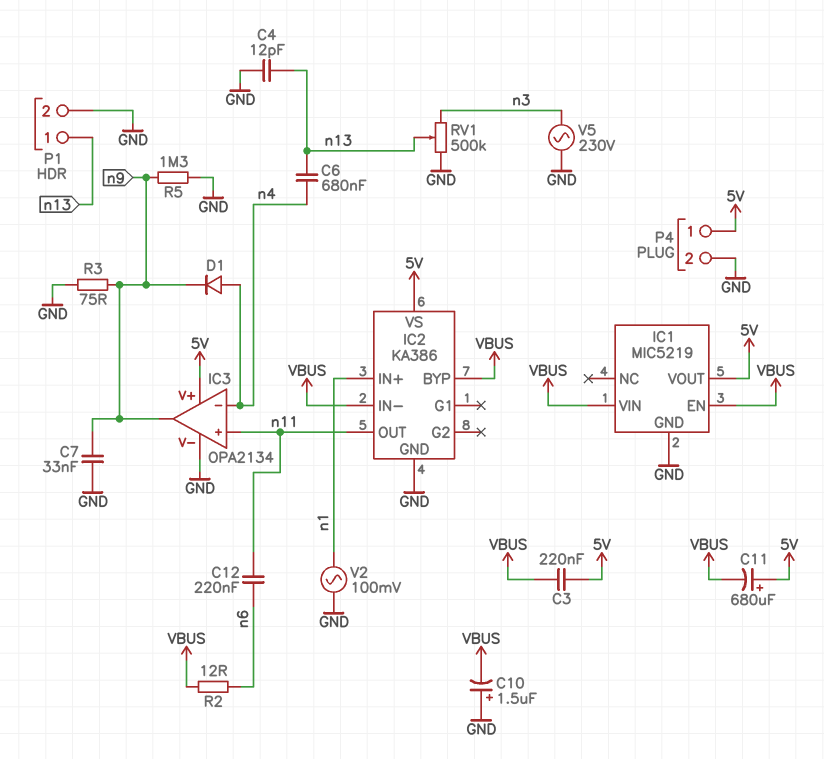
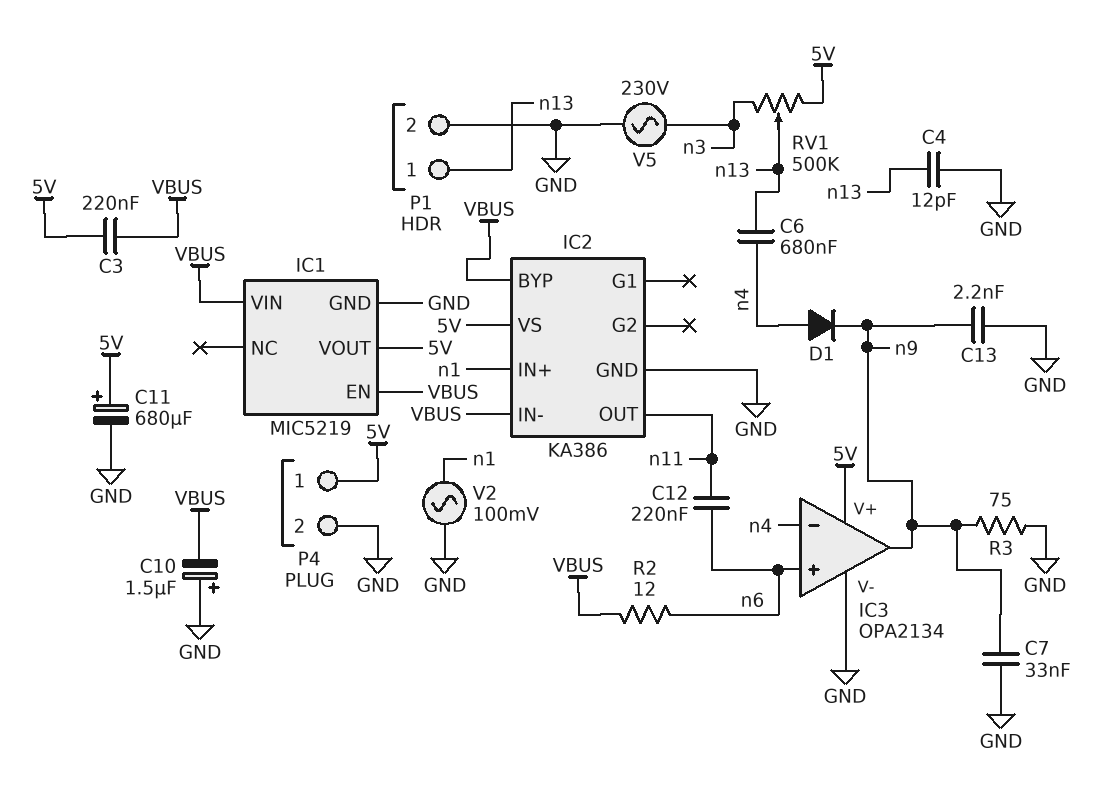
C11: 680uF (plus 5V, minus VBUS) -> 680uF (plus 5V, minus GND)
C13: none -> 2.2nF (GND, n9)
IC3 pin in+: n11 -> n6
R5: 1.3M (GND, n9) -> none
RV1: 500k (GND, n3, wiper n13) -> 500k (5V, n3, wiper n13)

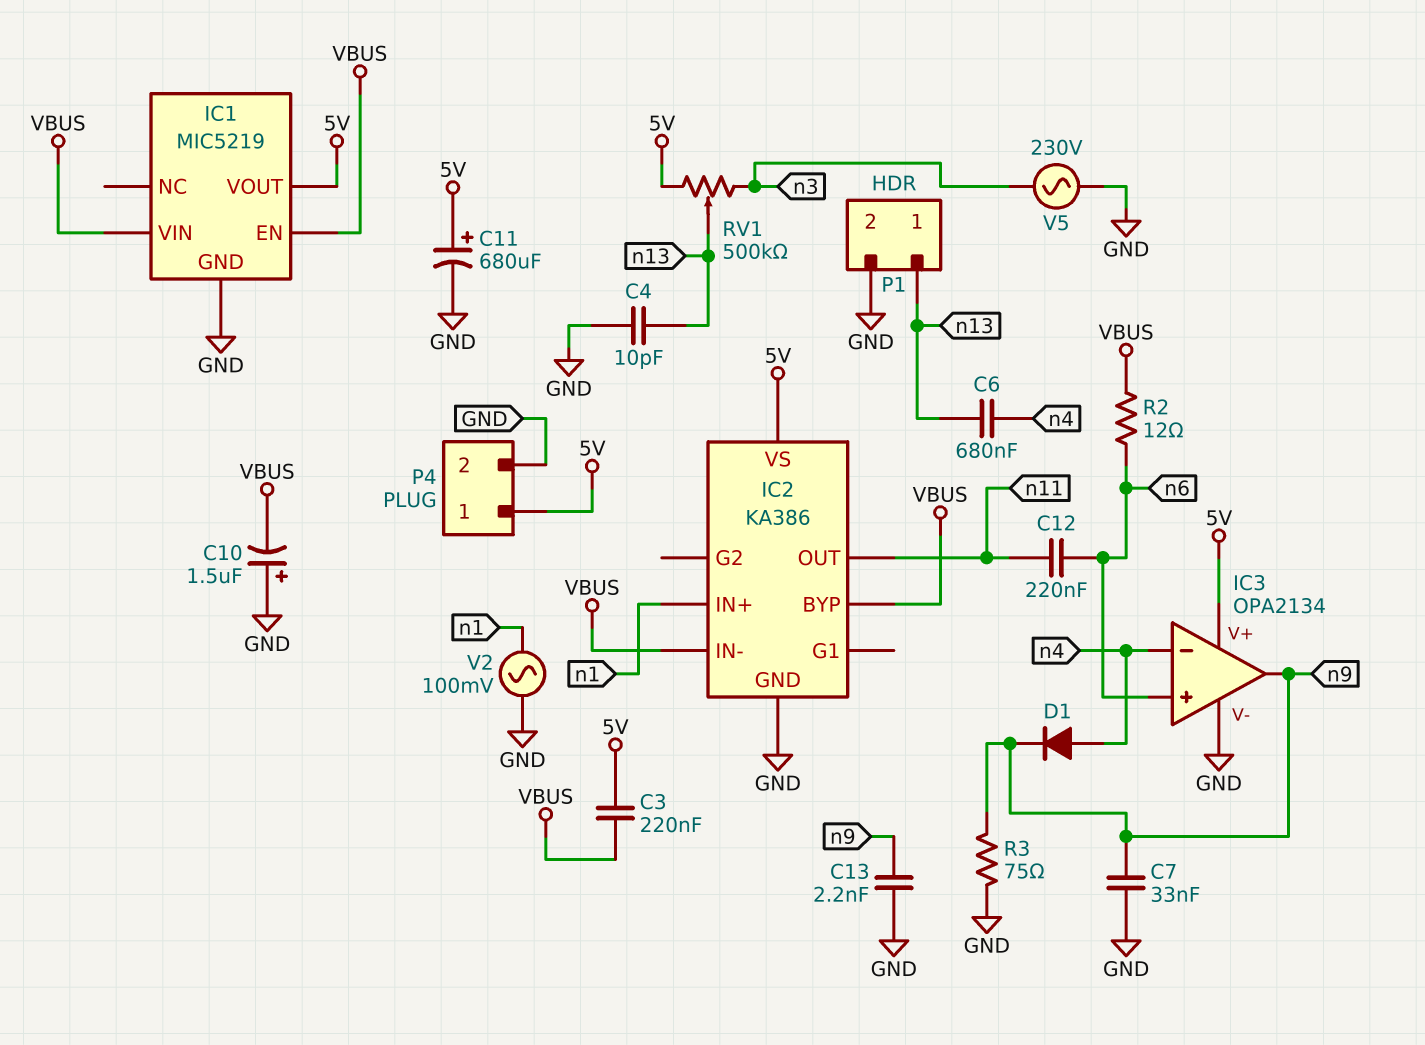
C4: 12pF (GND, n13) -> 10pF (GND, n13)

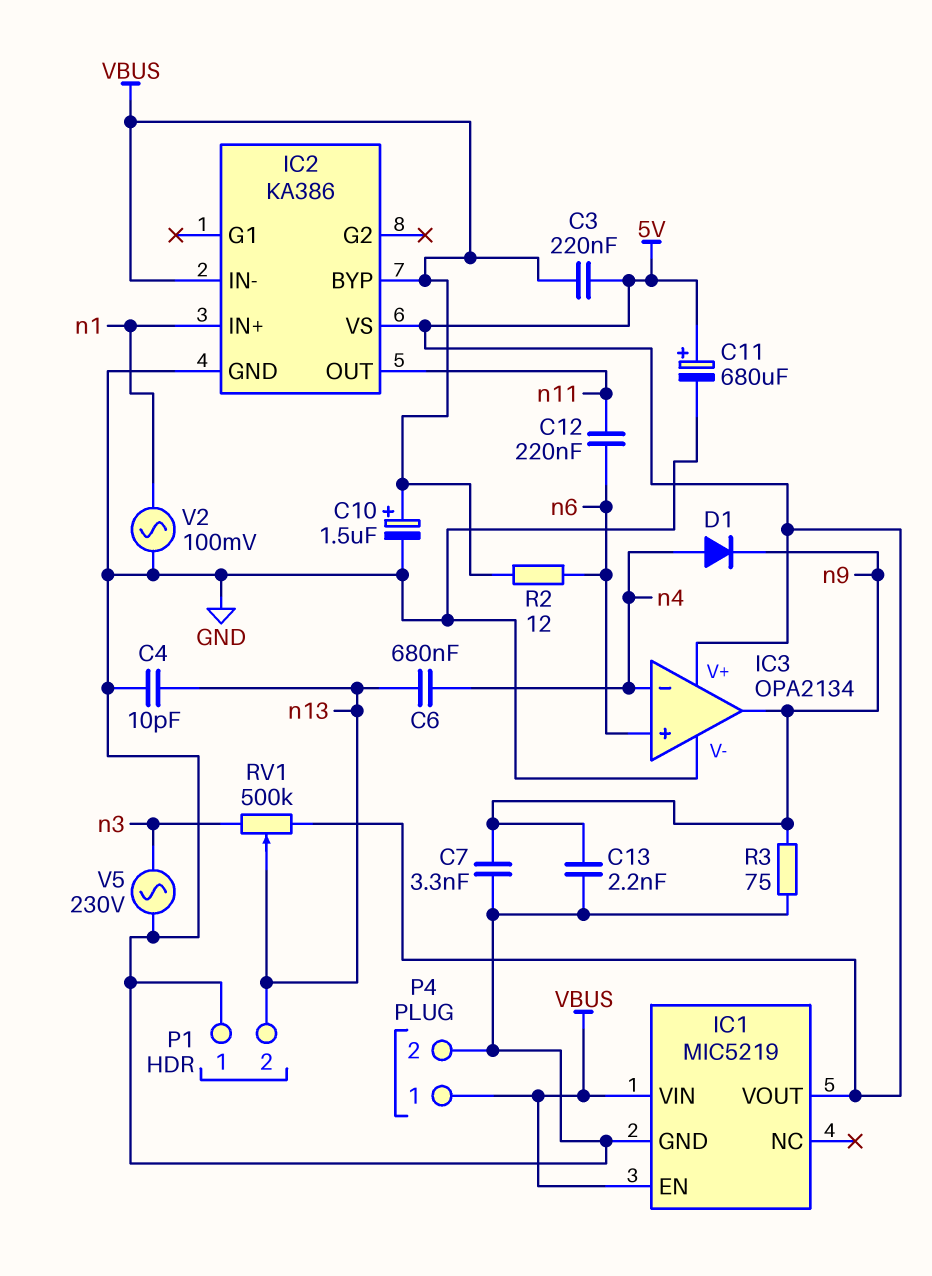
C7: 33nF (GND, n9) -> 3.3nF (GND, n9)
C10: 1.5uF (plus GND, minus VBUS) -> 1.5uF (plus VBUS, minus GND)
P1 pin 1: n13 -> GND
P1 pin 2: GND -> n13
P4 pin 1: 5V -> VBUS

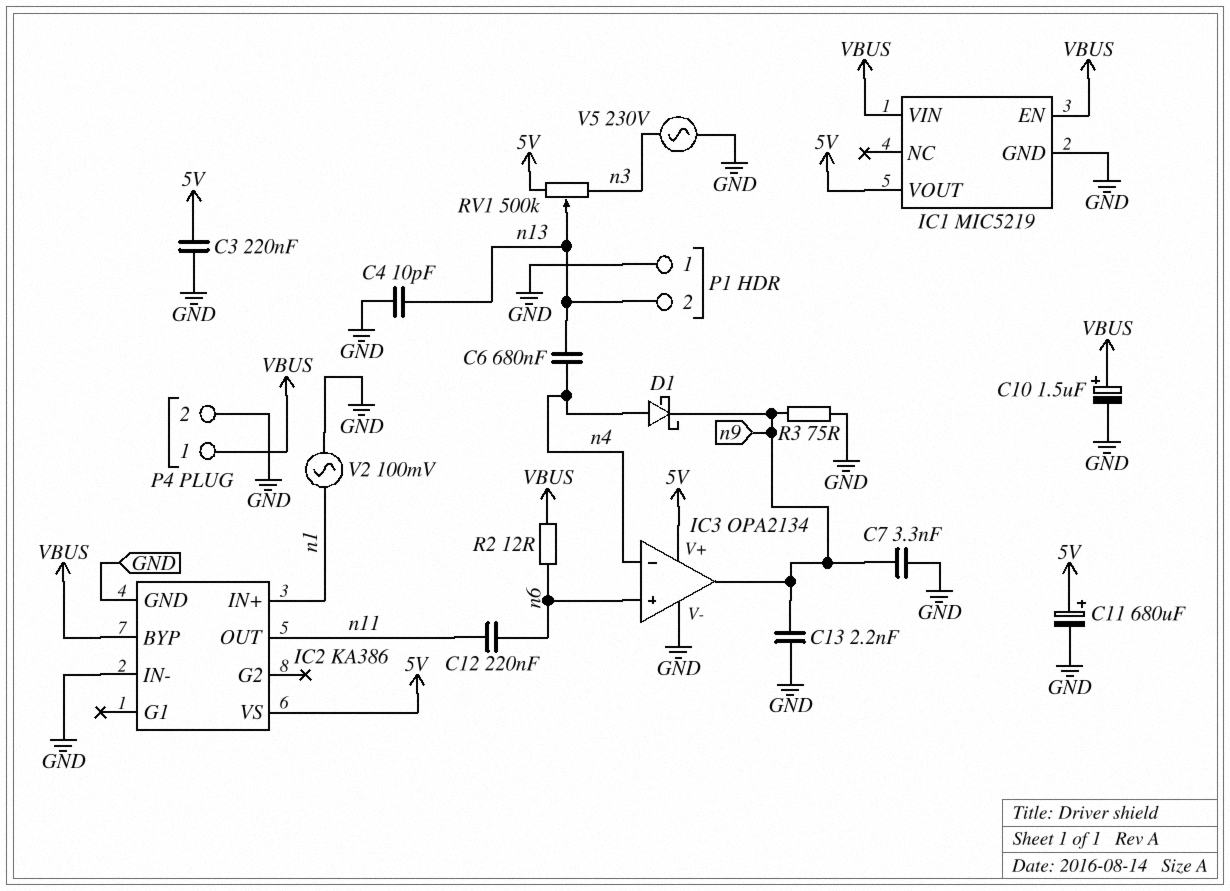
C3: 220nF (5V, VBUS) -> 220nF (5V, GND)
D1: diode (A n4, K n9) -> schottky (A n4, K n9)
IC2 pin IN-: VBUS -> GND

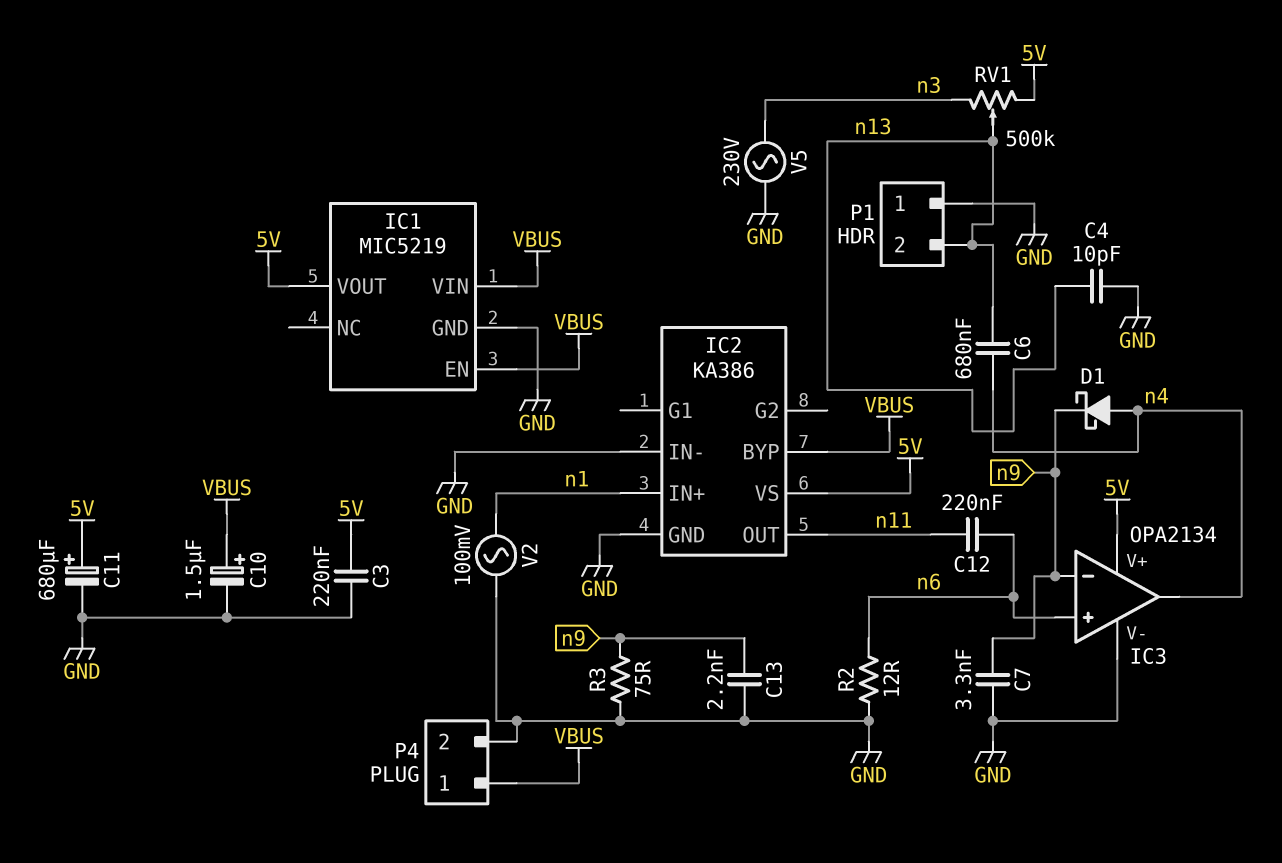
IC3 pin in-: n4 -> n9
IC3 pin out: n9 -> n4
R2: 12 (VBUS, n6) -> 12 (GND, n6)

